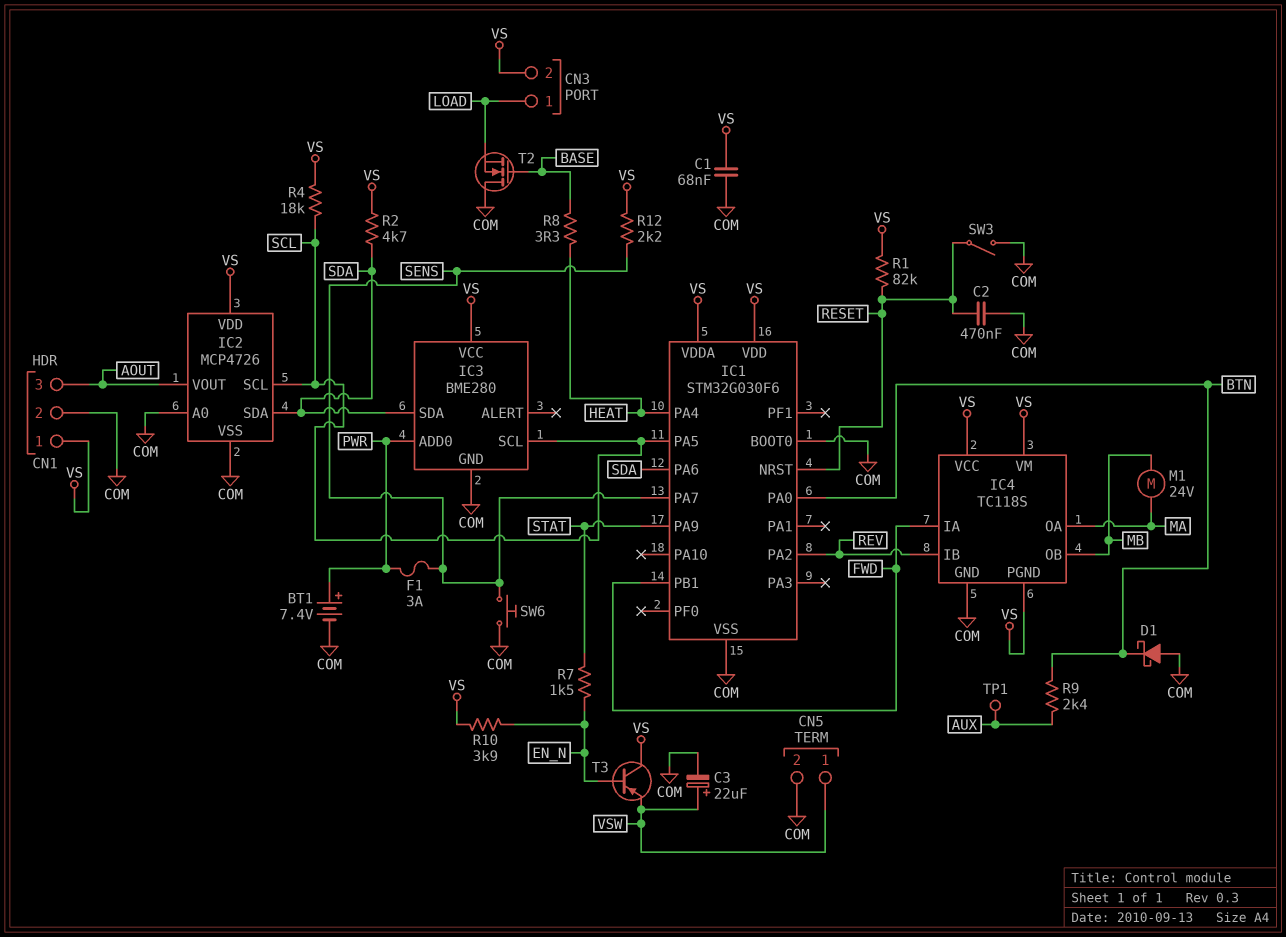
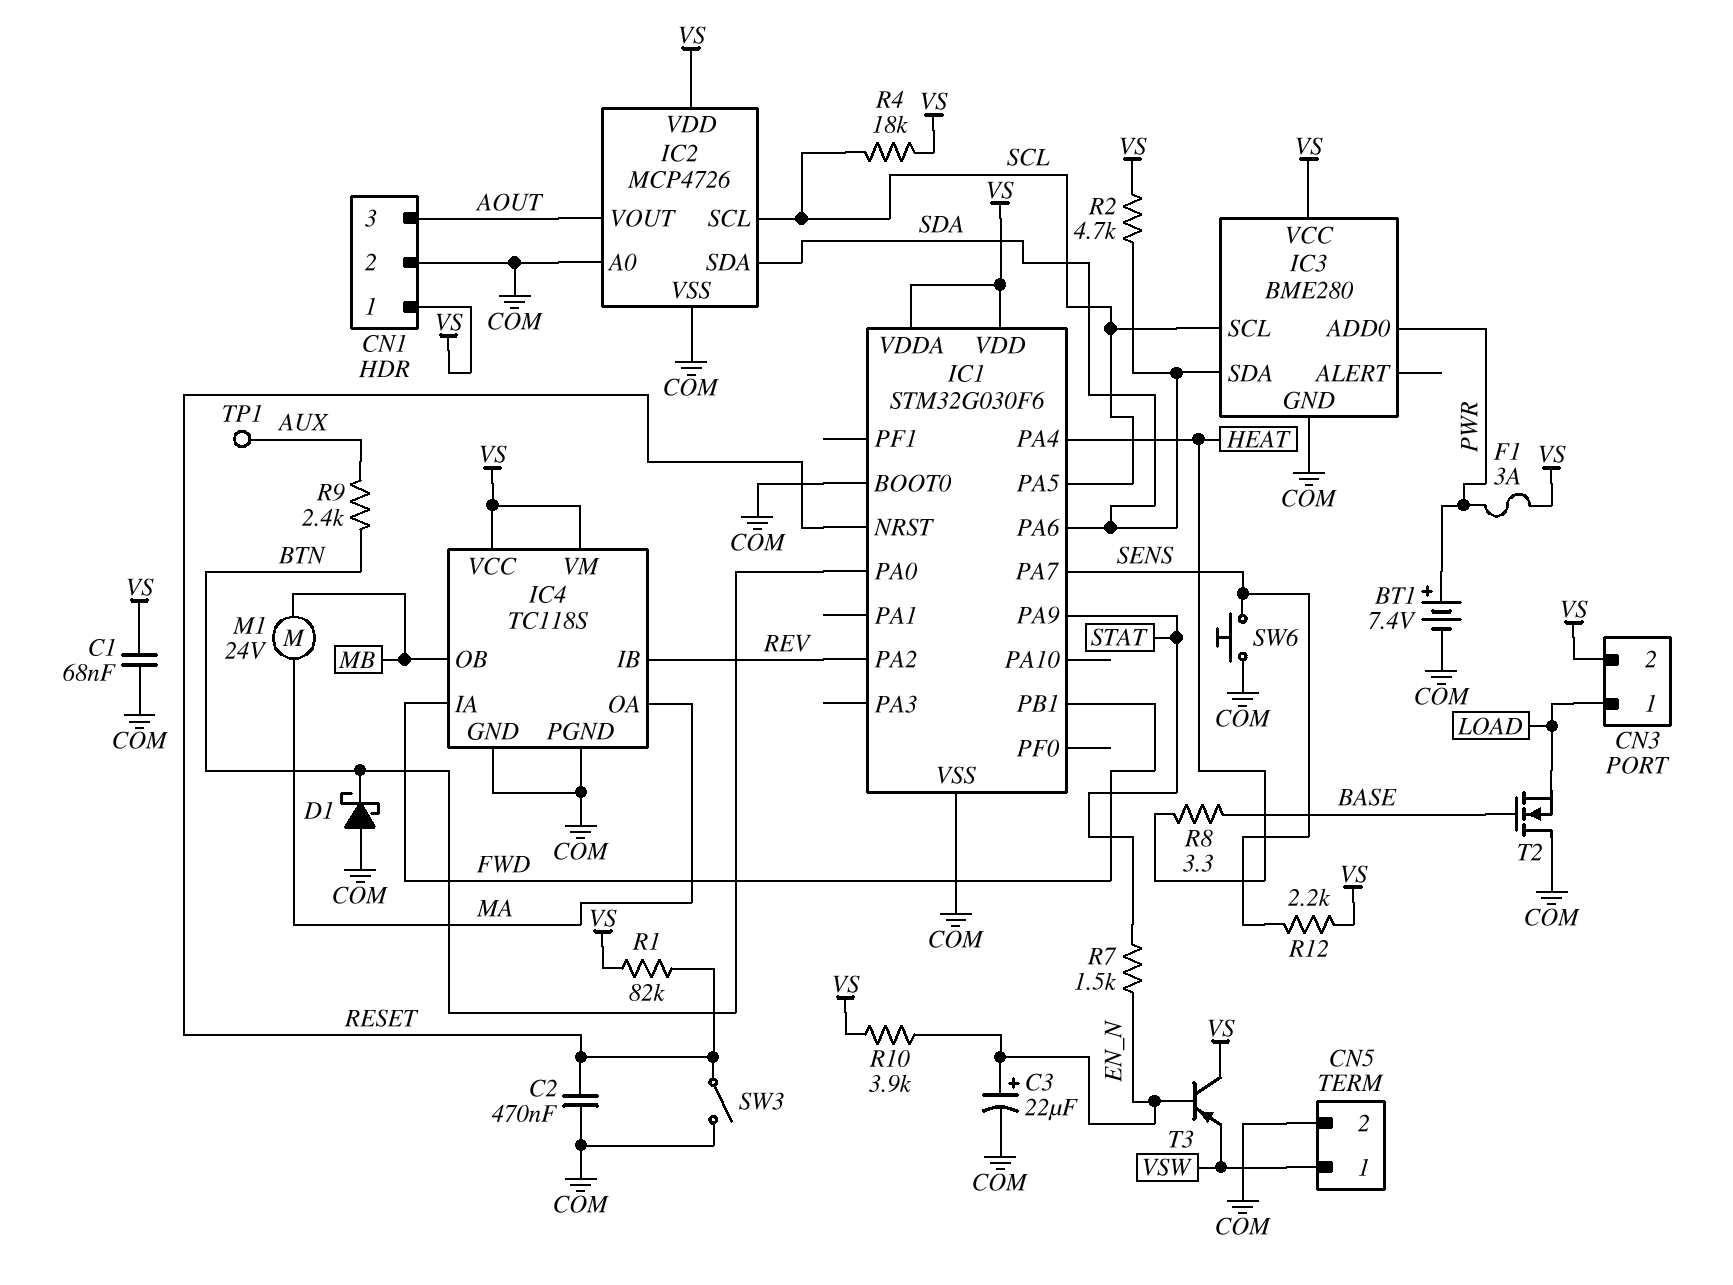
C3: 22uF (plus VSW, minus COM) -> 22uF (plus EN_N, minus COM)
F1: 3A (PWR, SENS) -> 3A (PWR, VS)
IC4 pin PGND: VS -> COM

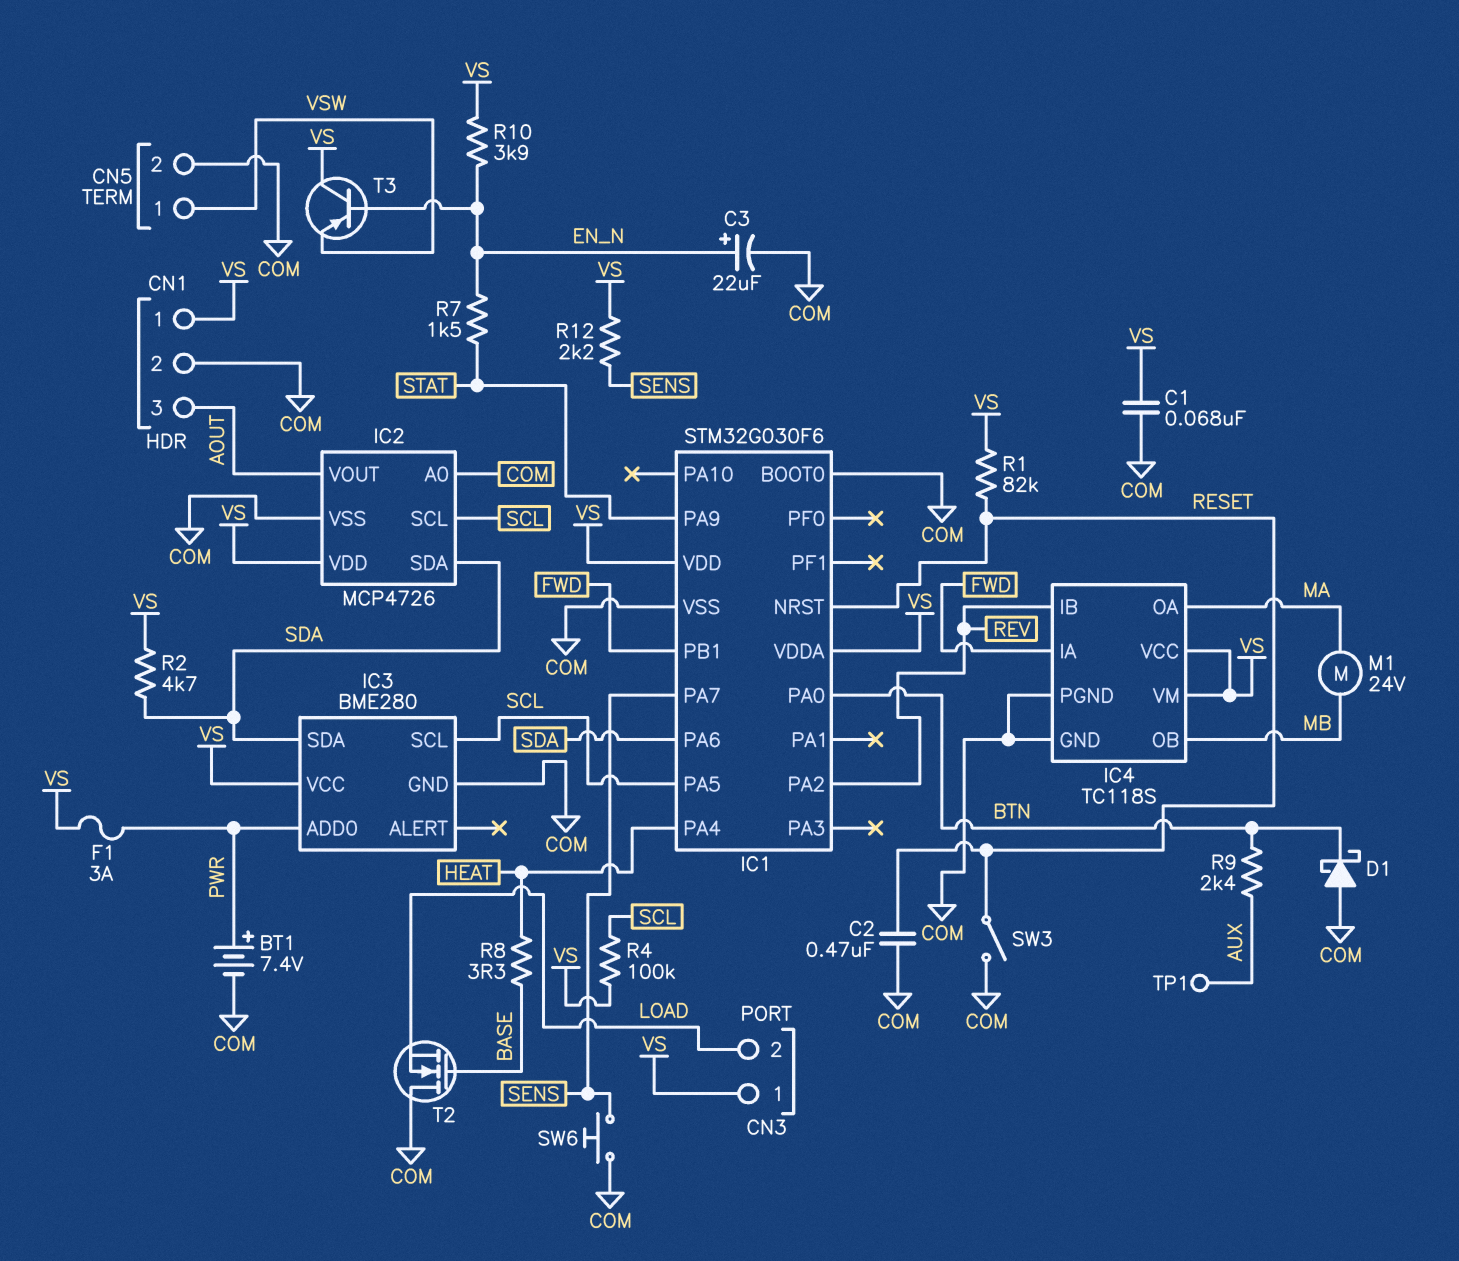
CN3 pin 1: LOAD -> VS
CN3 pin 2: VS -> LOAD
R4: 18k (SCL, VS) -> 100k (SCL, VS)

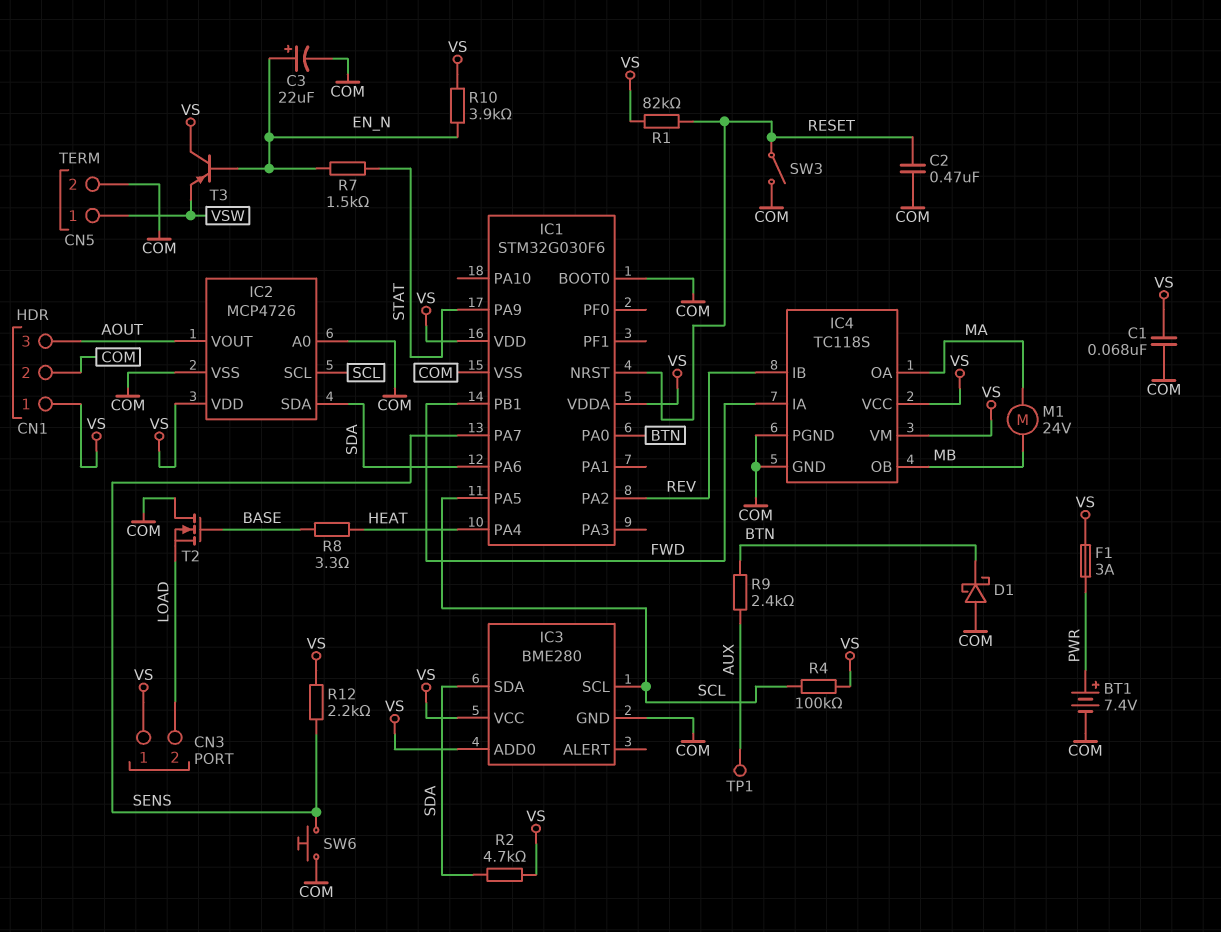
IC3 pin ADD0: PWR -> VS

